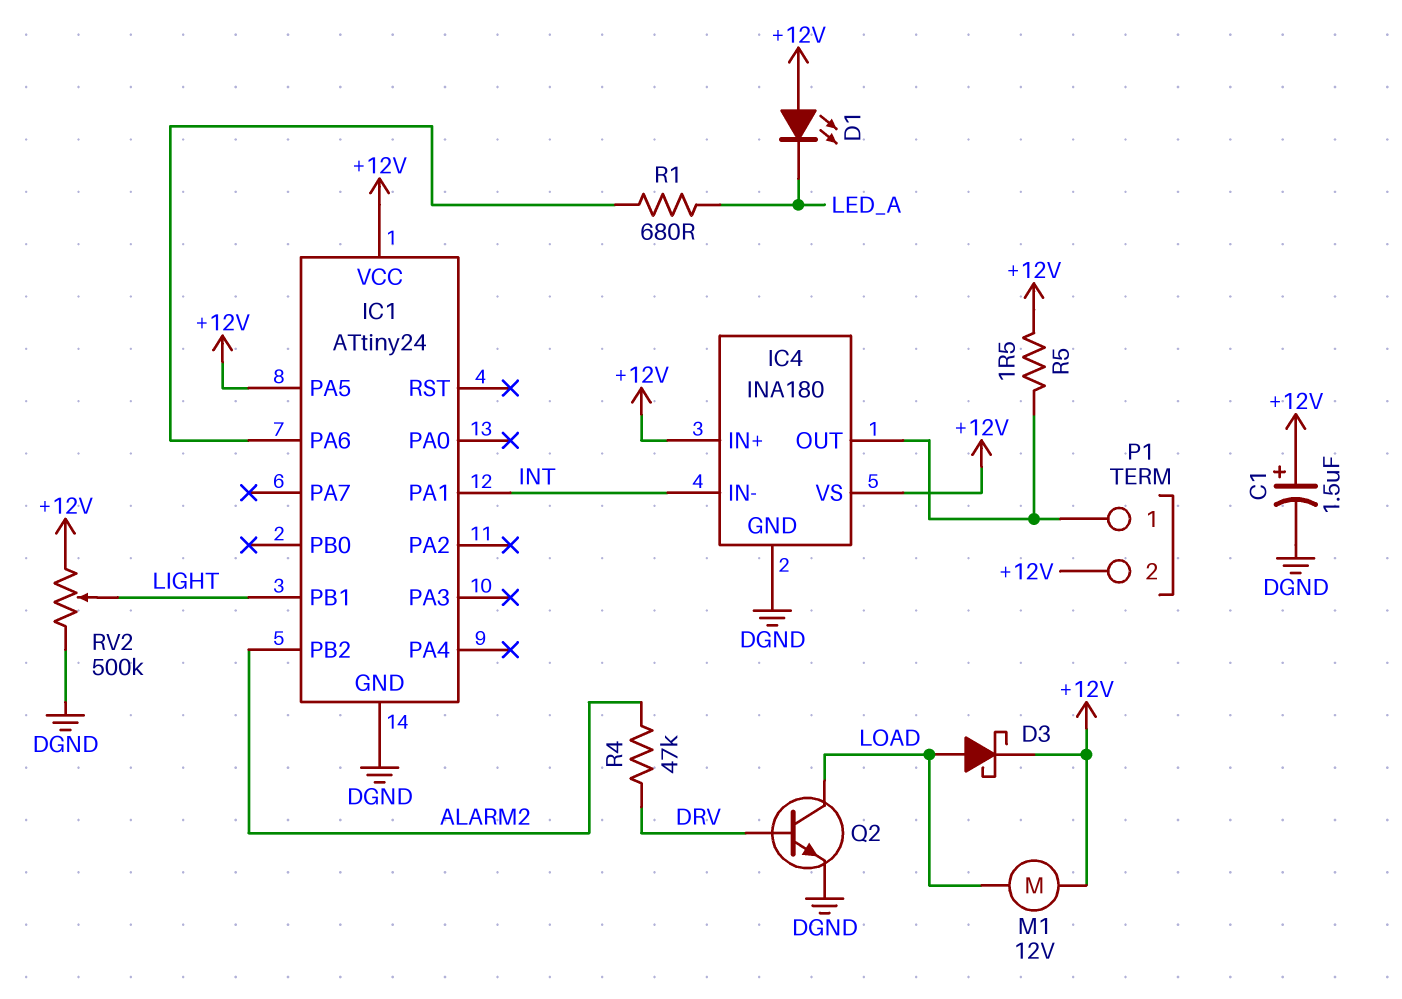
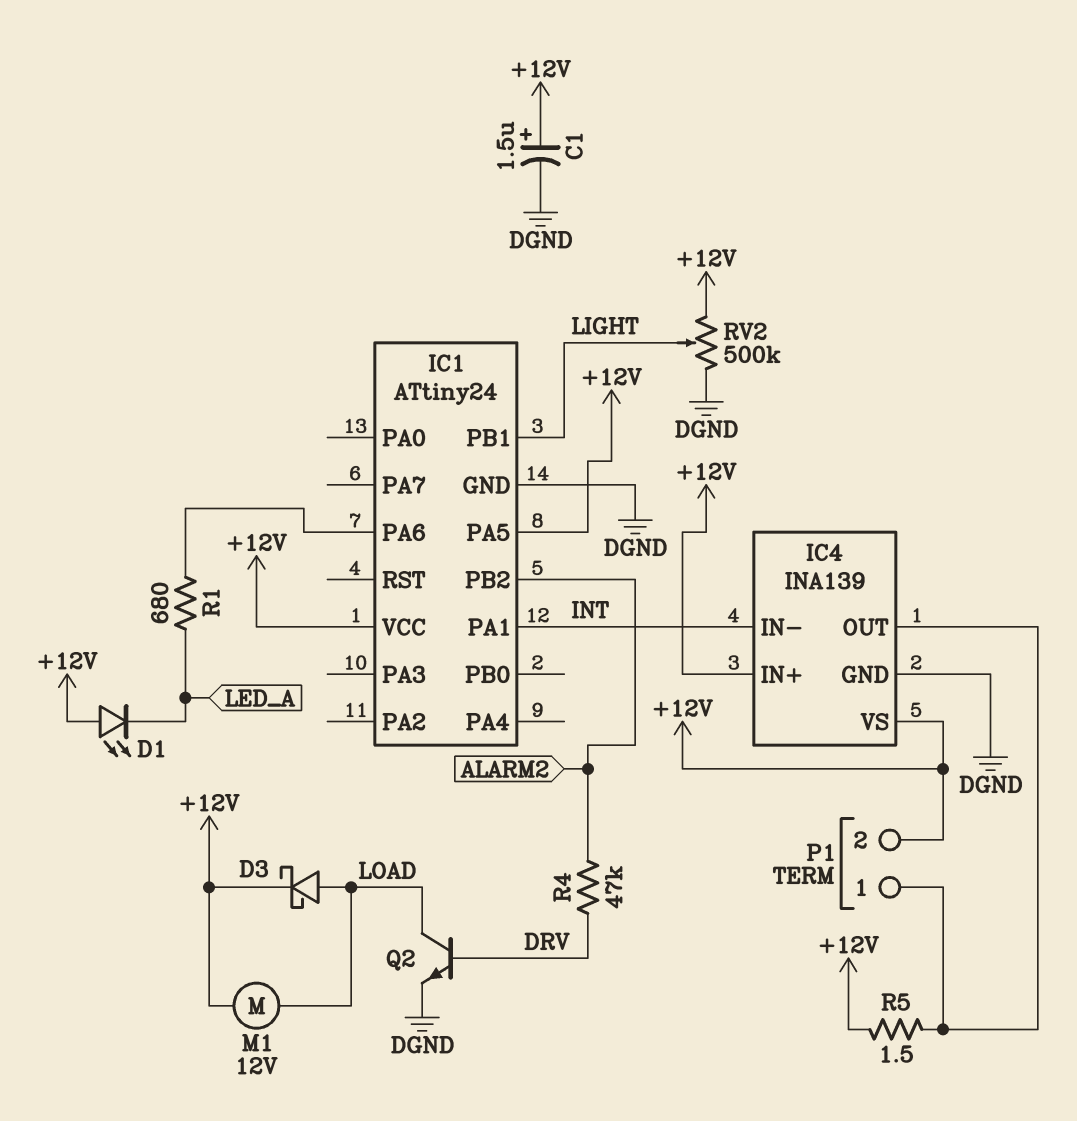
IC4: INA180 -> INA139

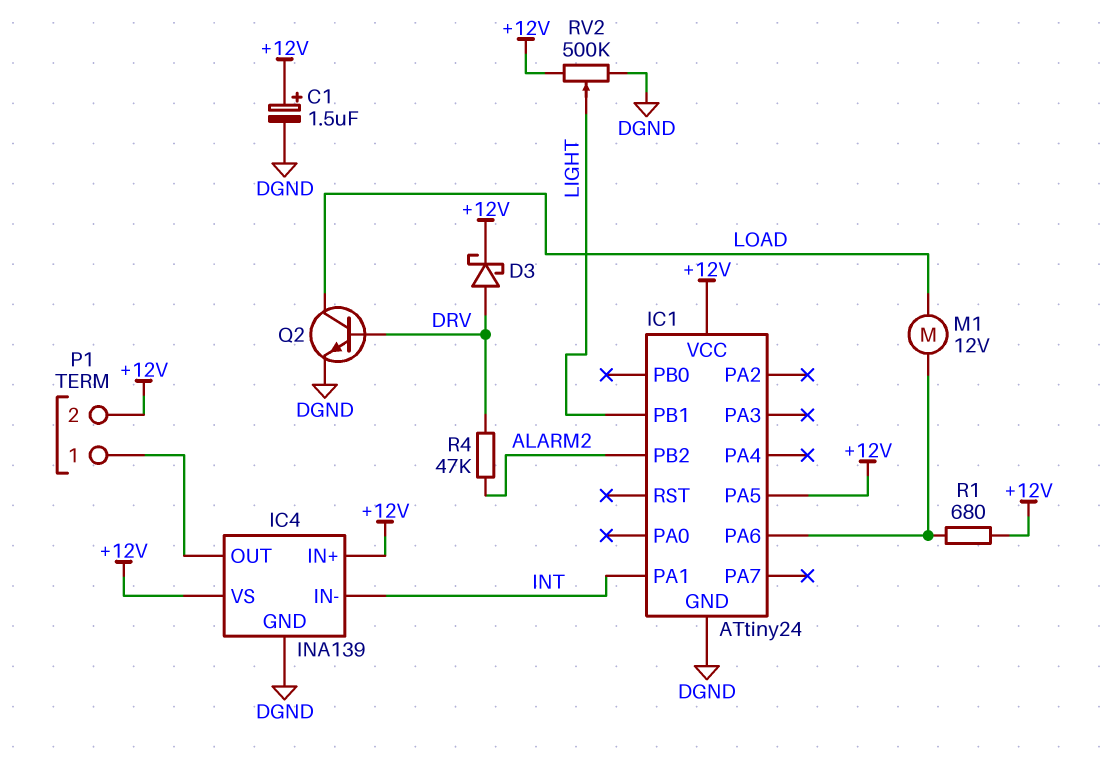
D1: LED (A +12V, K LED_A) -> none
D3: schottky (A LOAD, K +12V) -> schottky (A DRV, K +12V)
M1: motor 12V (+12V, LOAD) -> motor 12V (IC1/PA6, LOAD)
R1: 680 (IC1/PA6, LED_A) -> 680 (+12V, IC1/PA6)
R5: 1.5 (+12V, IC4/OUT) -> none

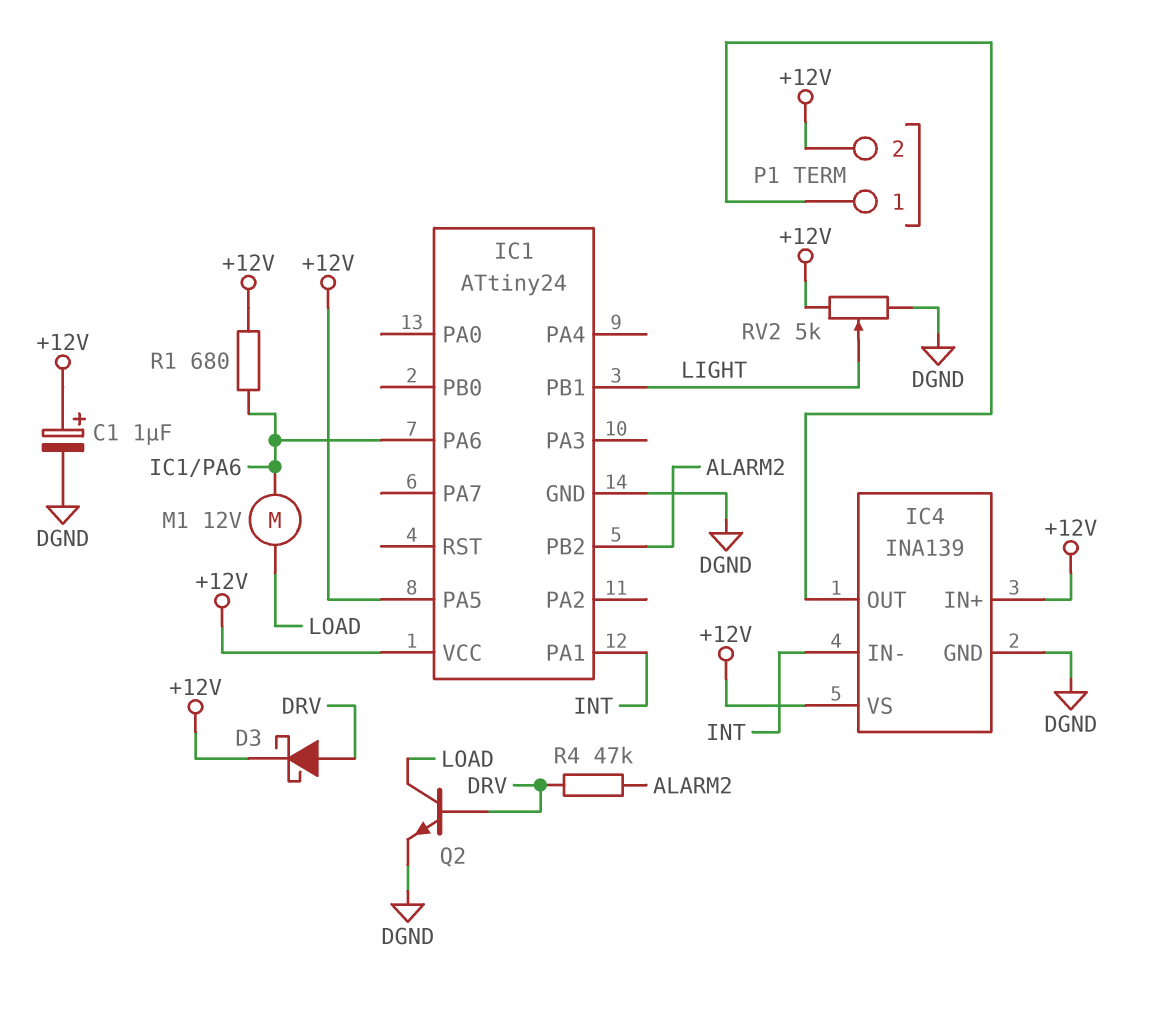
C1: 1.5uF (plus +12V, minus DGND) -> 1uF (plus +12V, minus DGND)
RV2: 500k (+12V, DGND, wiper LIGHT) -> 5k (+12V, DGND, wiper LIGHT)

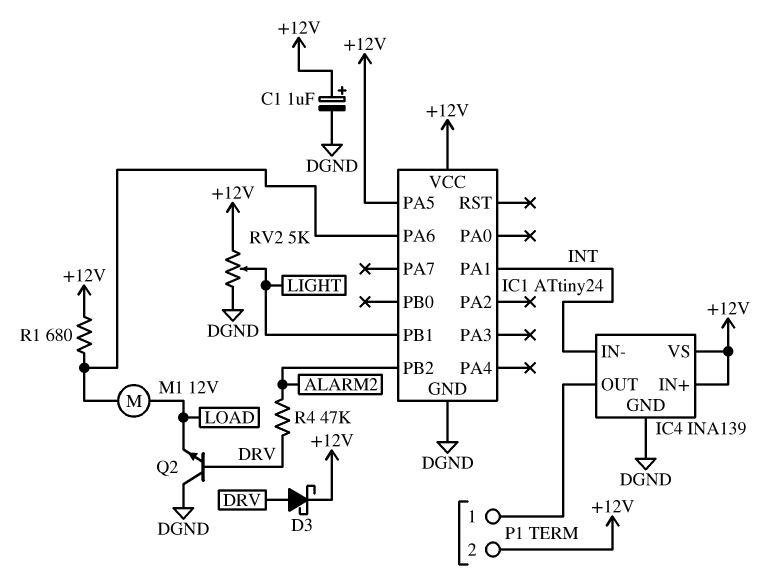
Q2: NPN (B DRV, C LOAD, E DGND) -> NPN (B DRV, C DGND, E LOAD)

